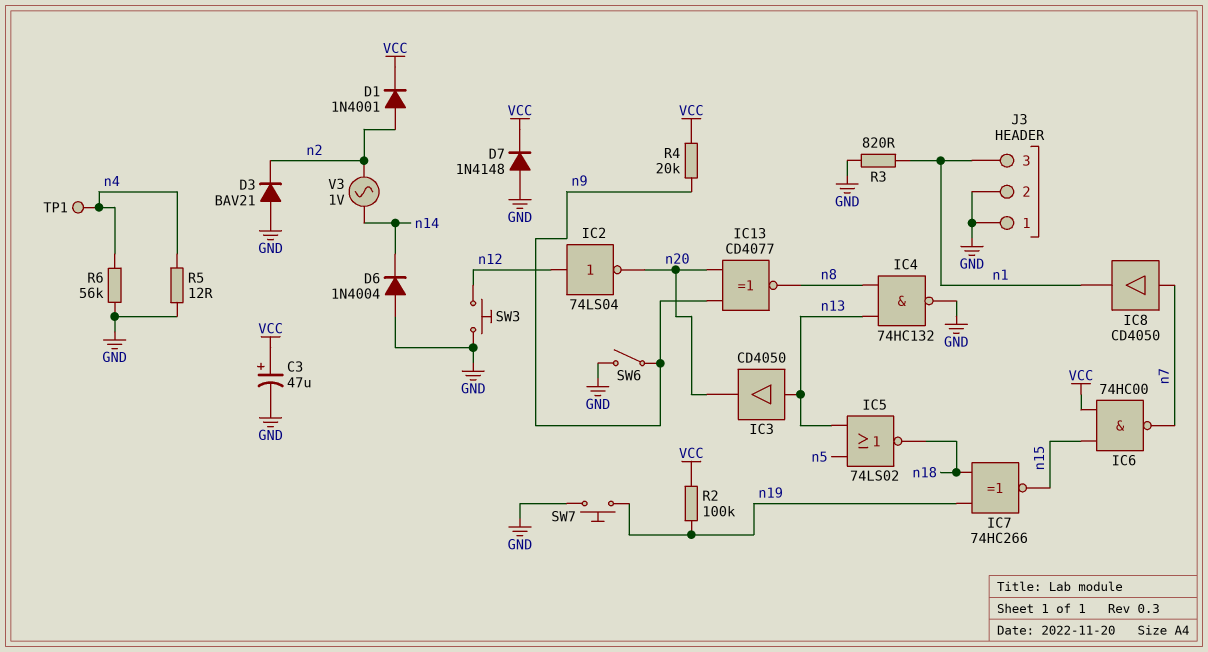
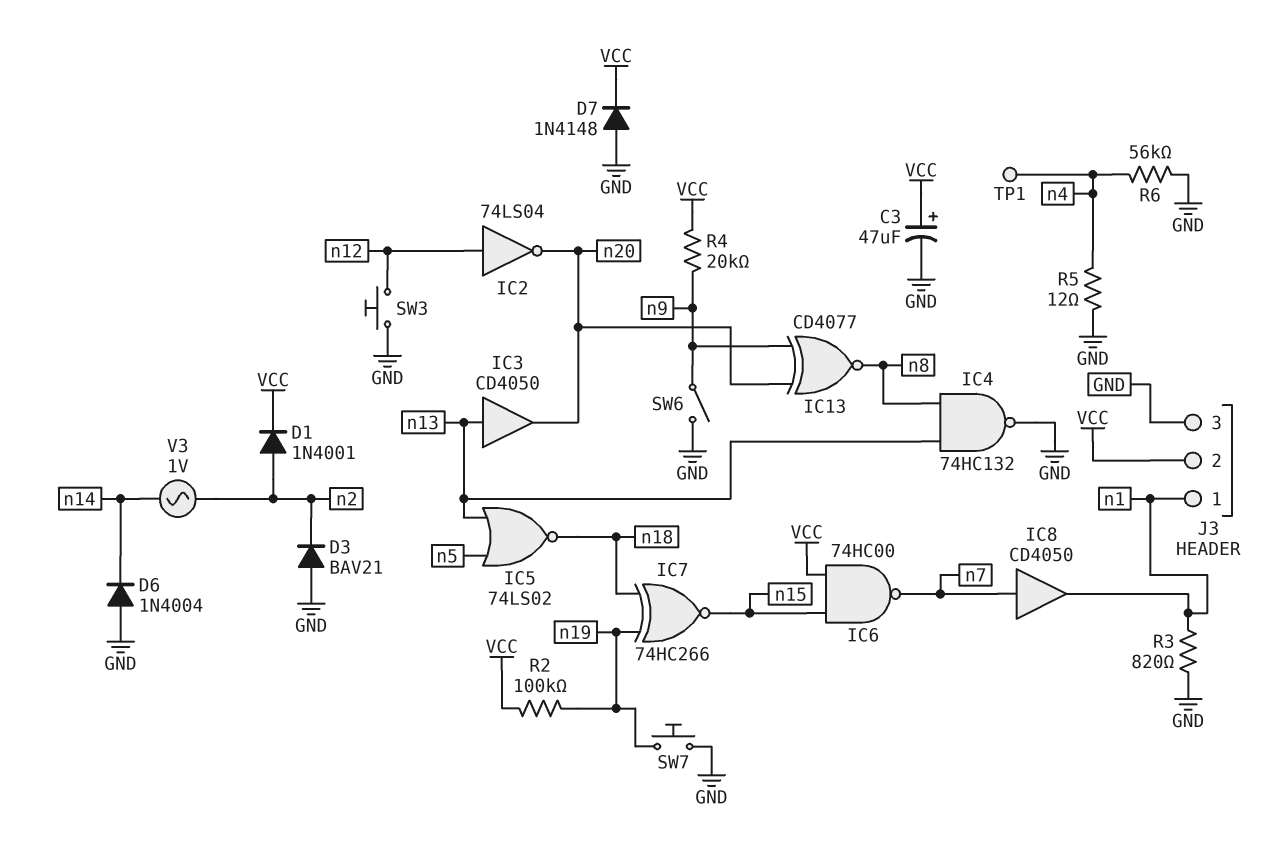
J3 pin 1: GND -> n1
J3 pin 2: GND -> VCC
J3 pin 3: n1 -> GND

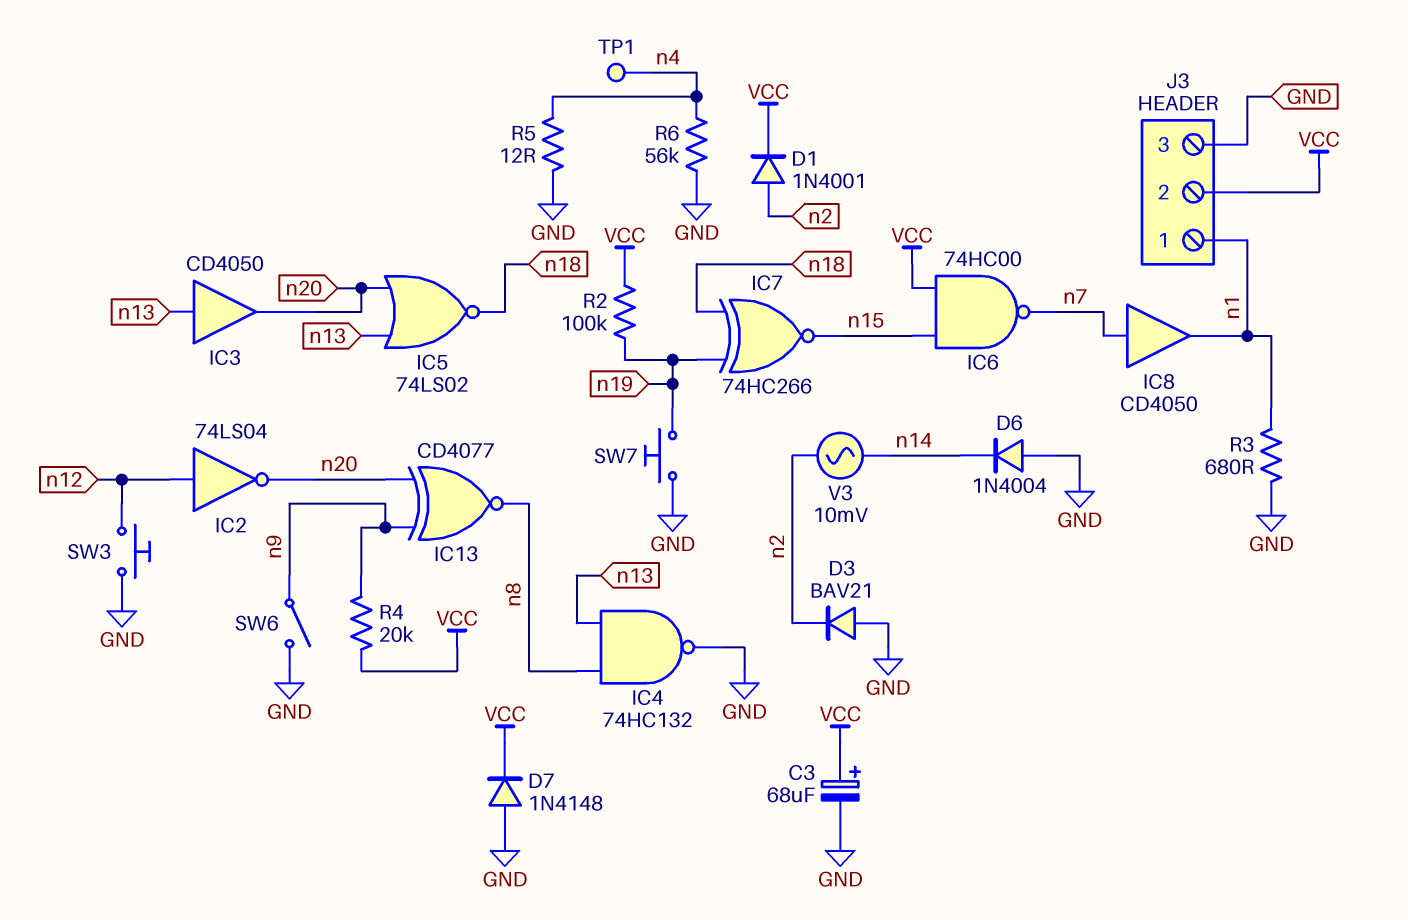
C3: 47uF (plus VCC, minus GND) -> 68uF (plus VCC, minus GND)
IC5: NOR 74LS02 (in n5, in n13, out n18) -> NOR 74LS02 (in n13, in n20, out n18)
R3: 820 (GND, n1) -> 680 (GND, n1)
V3: AC 1V (n2, n14) -> AC 10mV (n2, n14)

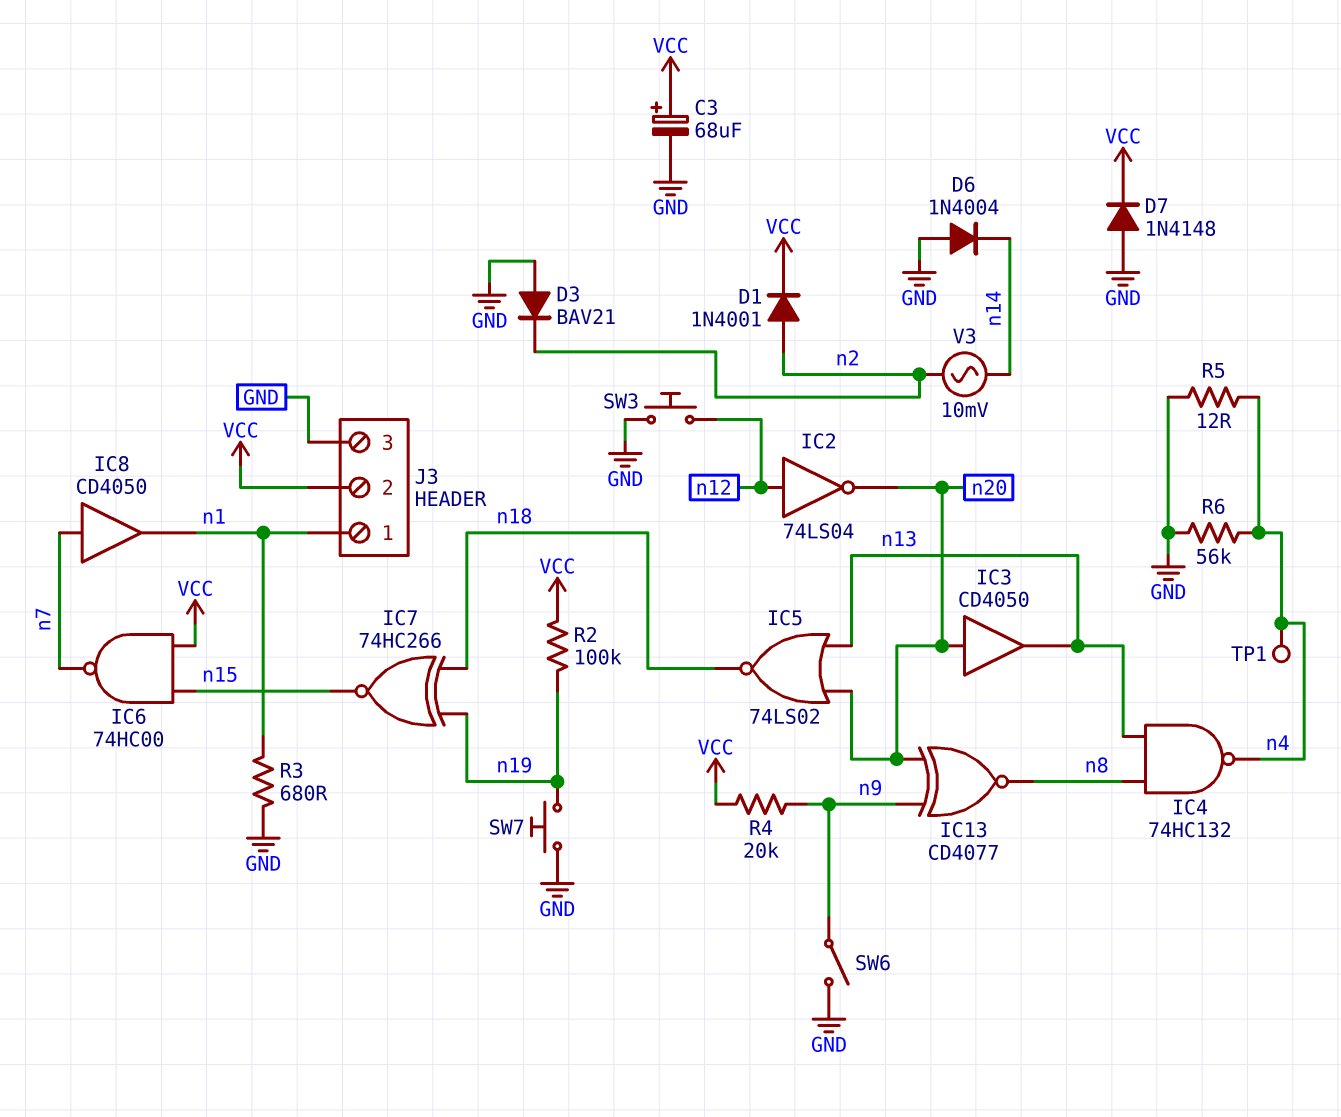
IC3: buffer CD4050 (in n13, out n20) -> buffer CD4050 (in n20, out n13)
IC4: NAND 74HC132 (in n8, in n13, out GND) -> NAND 74HC132 (in n8, in n13, out n4)

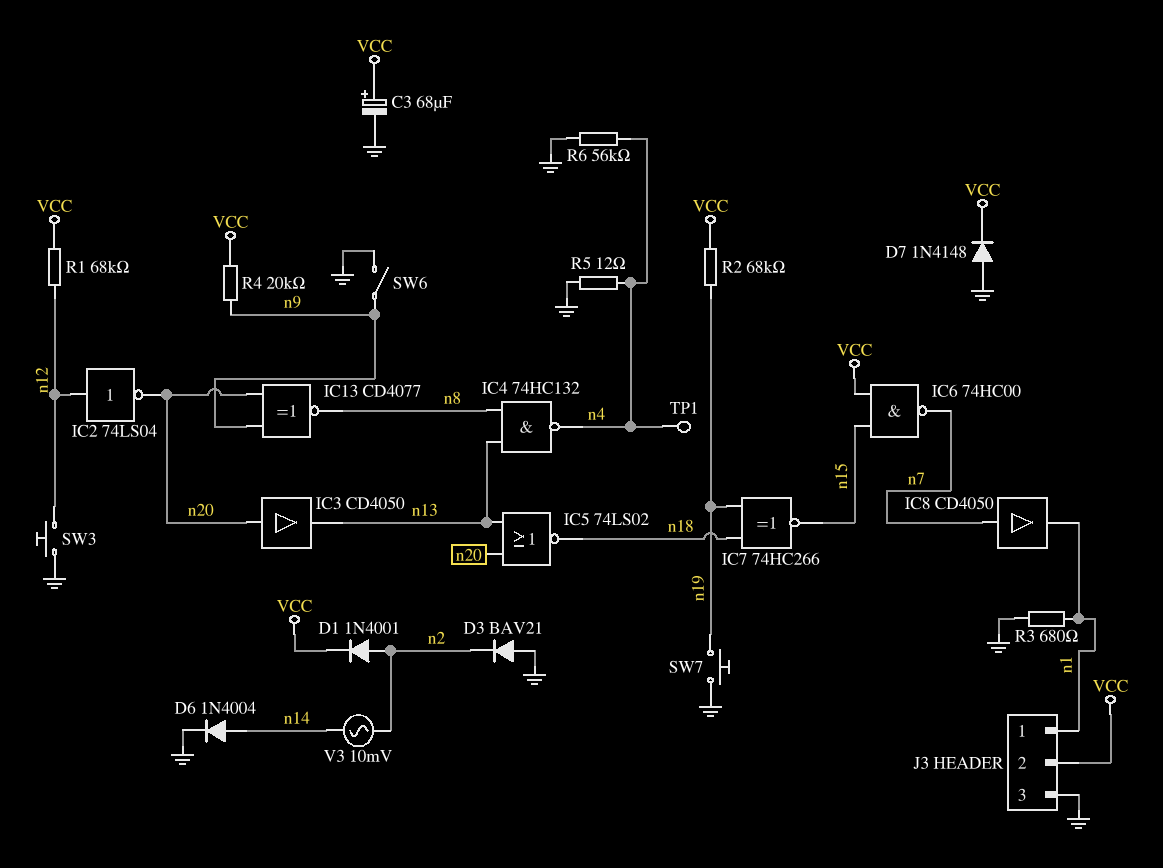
D6: diode 1N4004 (A GND, K n14) -> diode 1N4004 (A n14, K GND)
R1: none -> 68k (VCC, n12)
R2: 100k (VCC, n19) -> 68k (VCC, n19)

